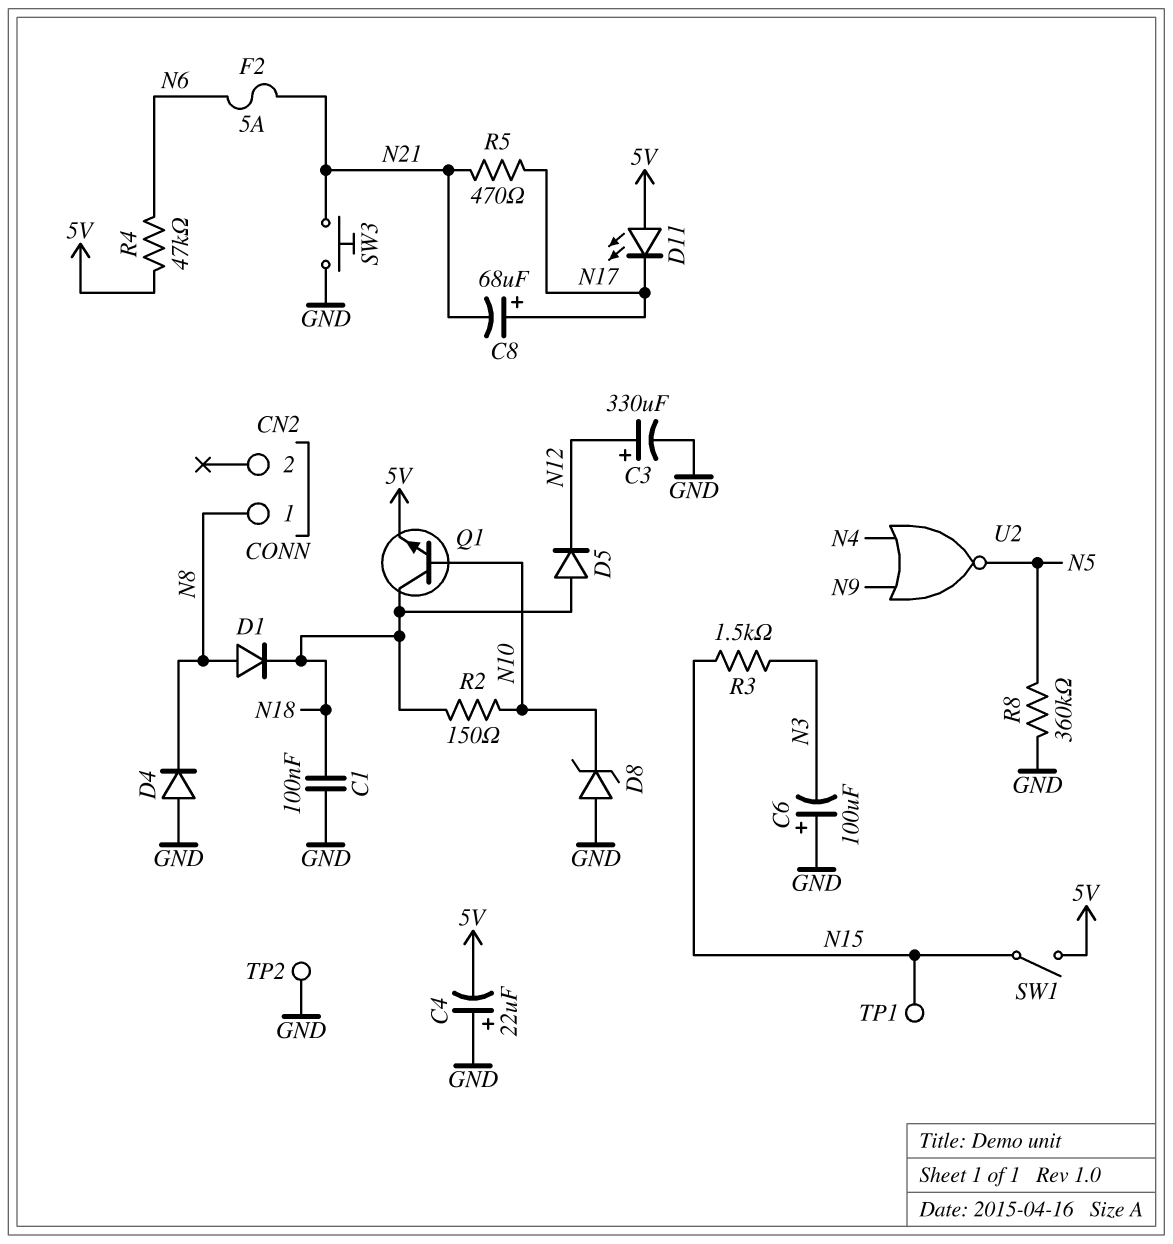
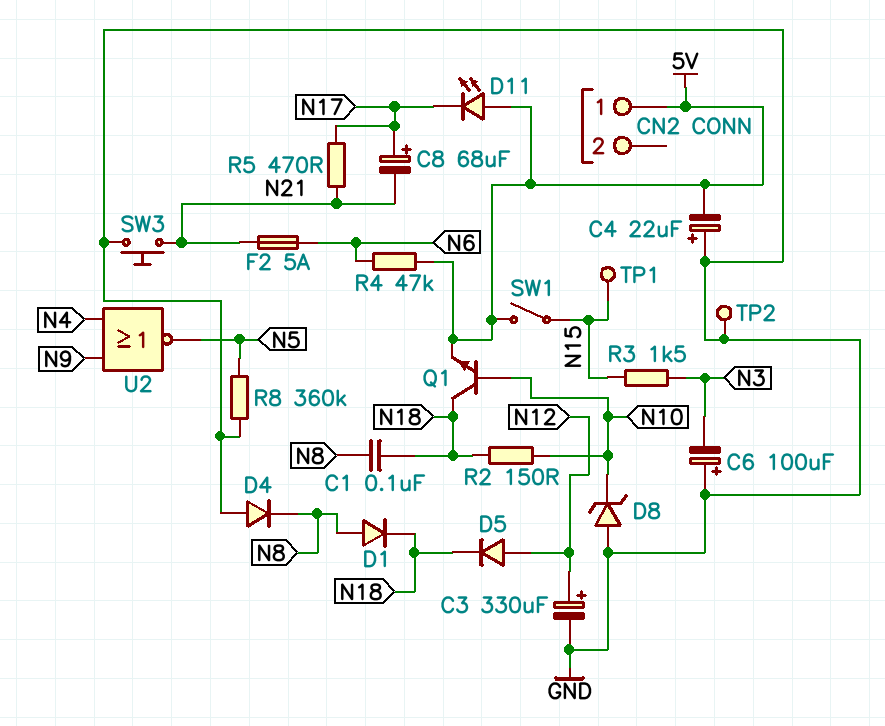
C1: 100nF (GND, N18) -> 100nF (N8, N18)
CN2 pin 1: N8 -> 5V
D5: diode (A N18, K N12) -> diode (A N12, K N18)

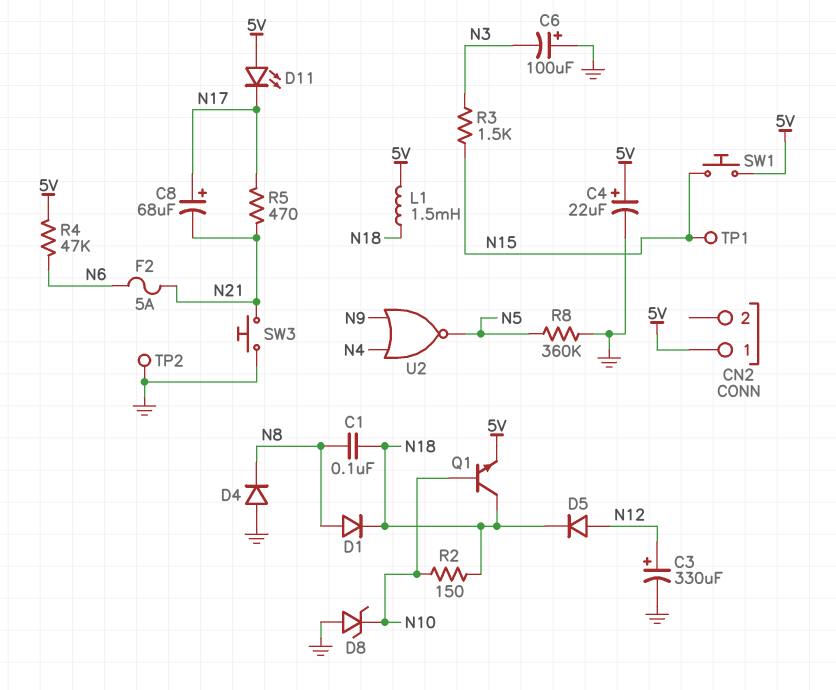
C4: 22uF (plus GND, minus 5V) -> 22uF (plus 5V, minus GND)
L1: none -> 1.5mH (5V, N18)
SW1: switch (5V, N15) -> button (5V, N15)

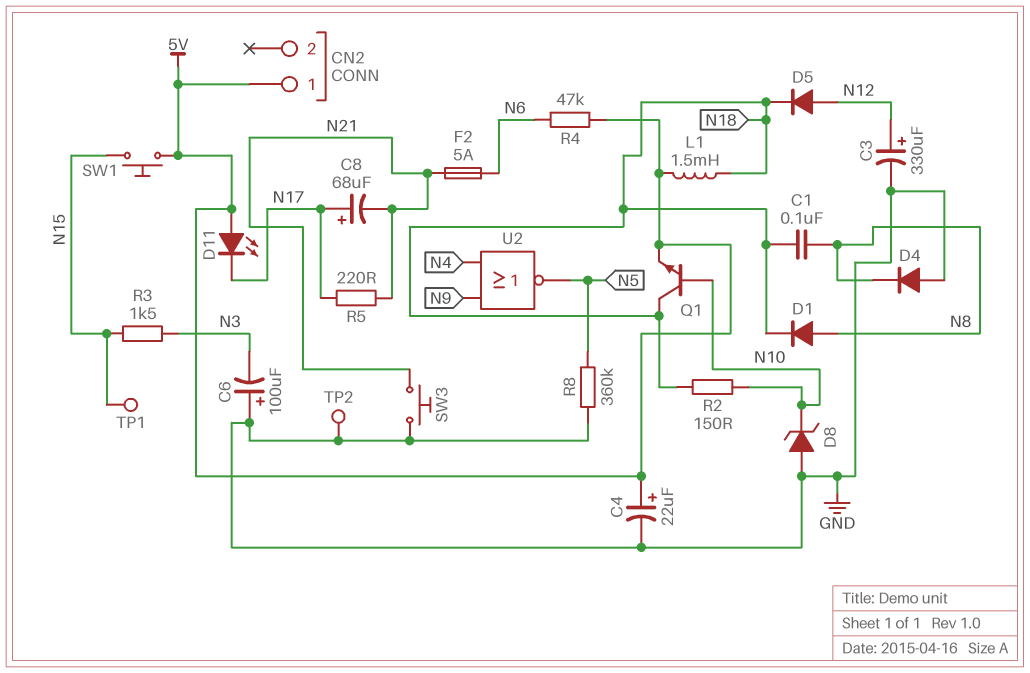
R5: 470 (N17, N21) -> 220 (N17, N21)

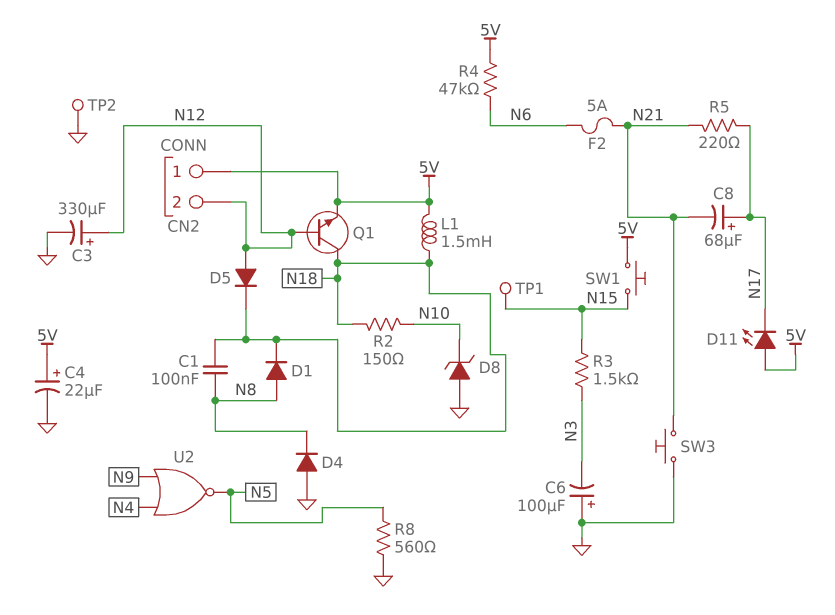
CN2 pin 2: none -> N12
Q1: NPN (B N10, C N18, E 5V) -> NPN (B N12, C N18, E 5V)
R8: 360k (GND, N5) -> 560 (GND, N5)

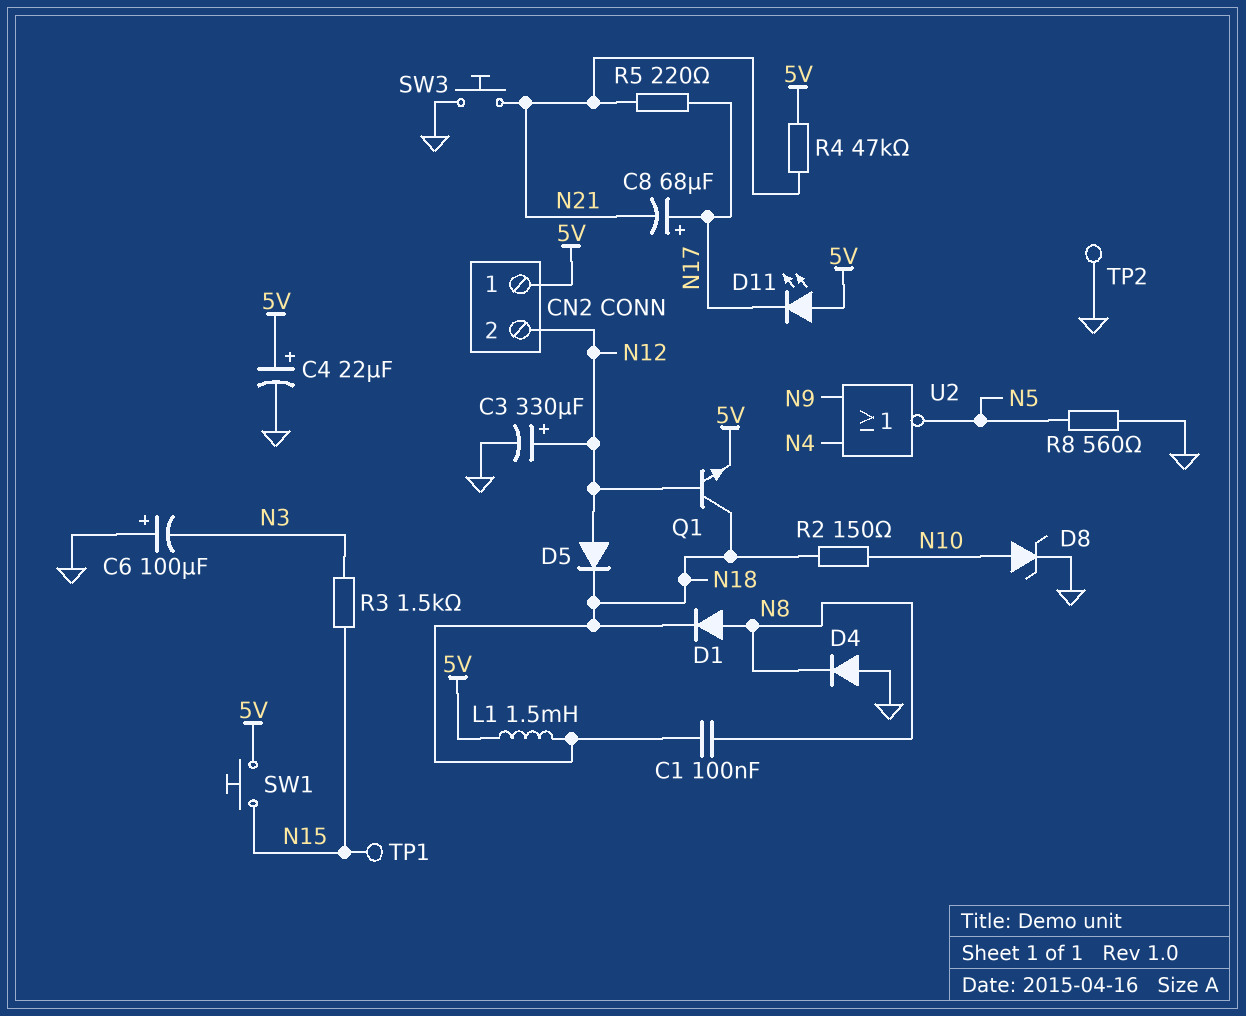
D8: zener (A GND, K N10) -> zener (A N10, K GND)
F2: 5A (N6, N21) -> none
R4: 47k (5V, N6) -> 47k (5V, N21)

